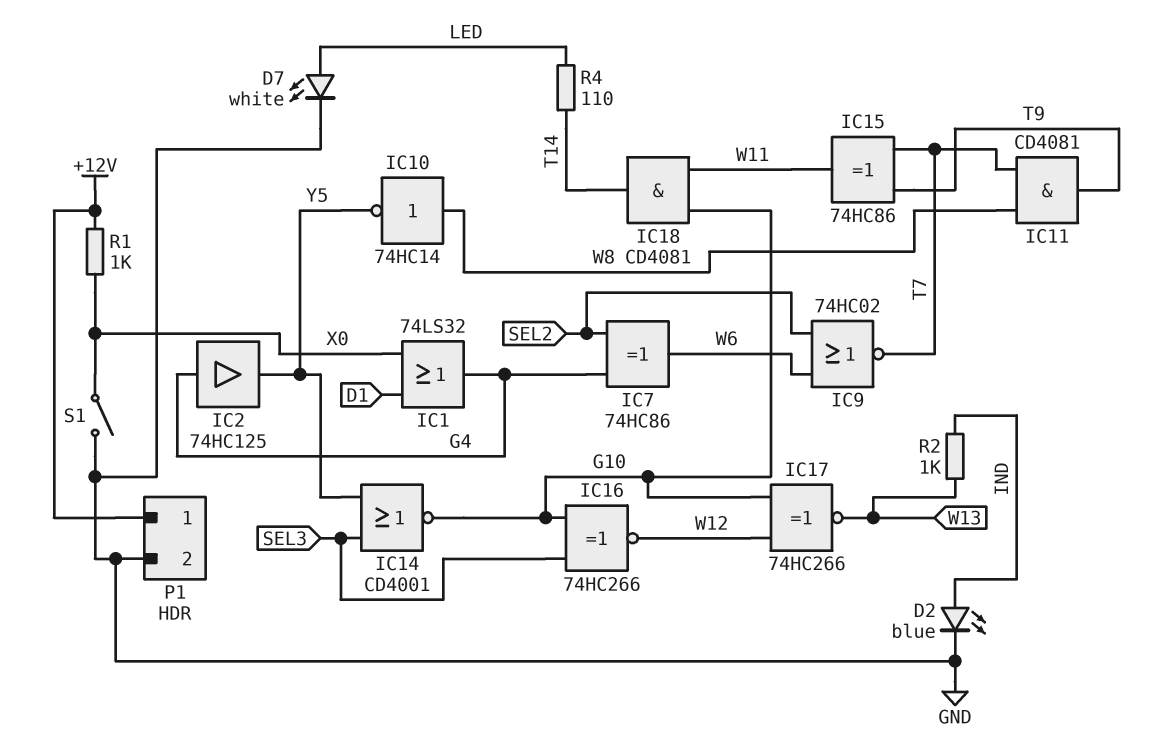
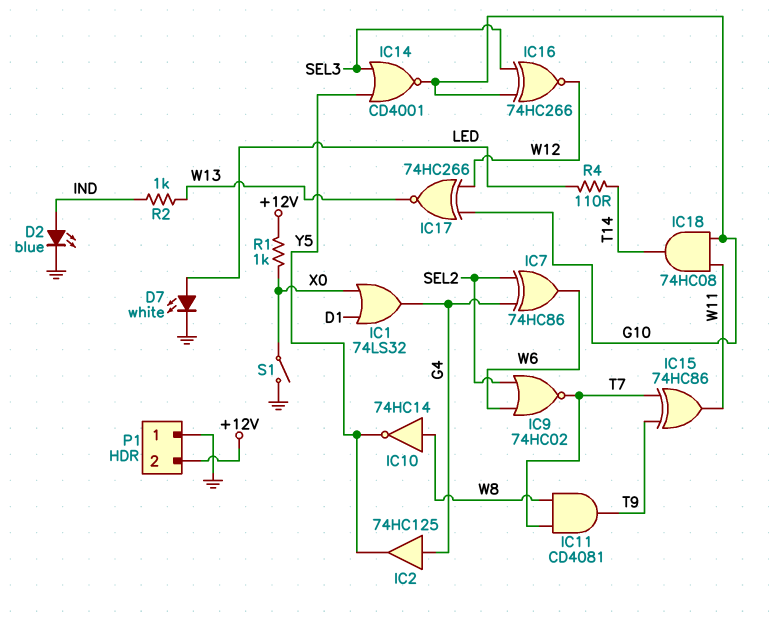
IC18: AND CD4081 (in G10, in W11, out T14) -> AND 74HC08 (in G10, in W11, out T14)
P1 pin 1: +12V -> GND
P1 pin 2: GND -> +12V

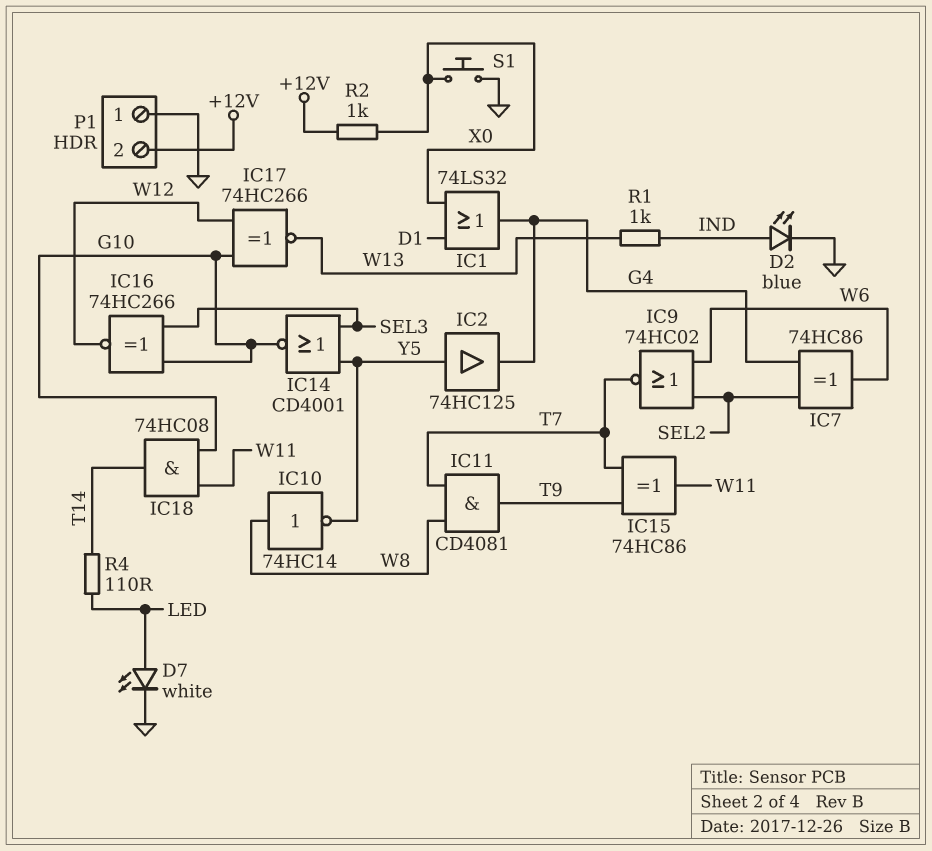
IC2: buffer 74HC125 (in G4, out Y5) -> buffer 74HC125 (in Y5, out G4)
R1: 1k (+12V, X0) -> 1k (IND, W13)
R2: 1k (IND, W13) -> 1k (+12V, X0)
S1: switch (GND, X0) -> button (GND, X0)

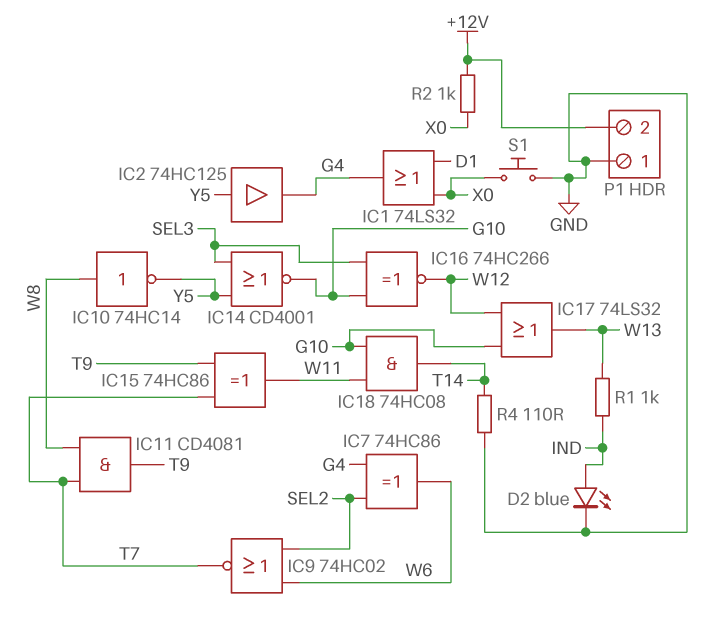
D7: LED white (A LED, K GND) -> none
IC17: XNOR 74HC266 (in G10, in W12, out W13) -> OR 74LS32 (in G10, in W12, out W13)
R4: 110 (LED, T14) -> 110 (GND, T14)

